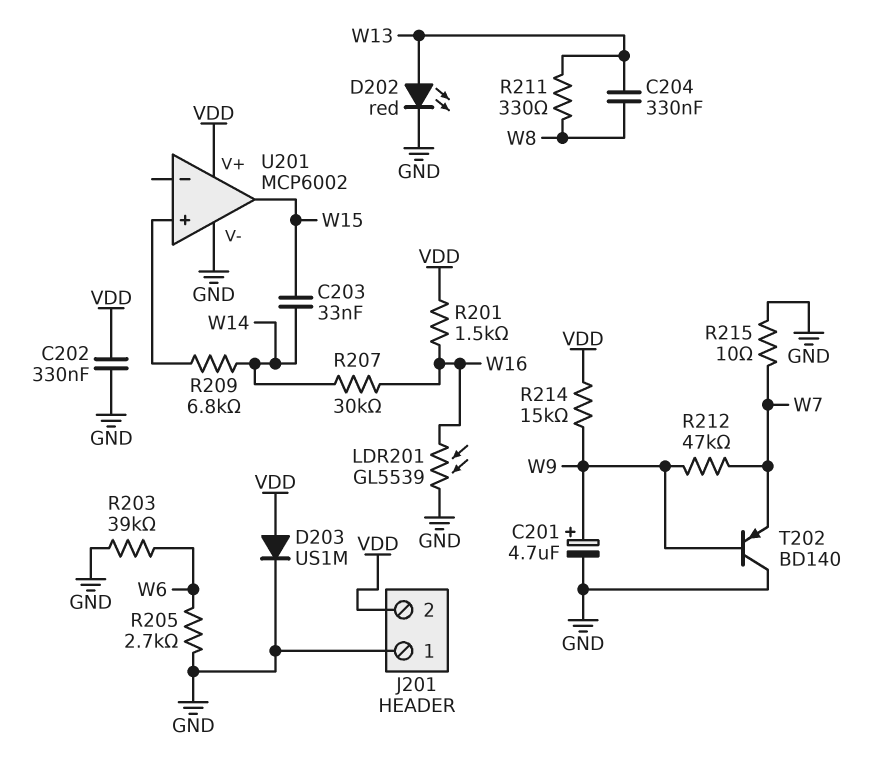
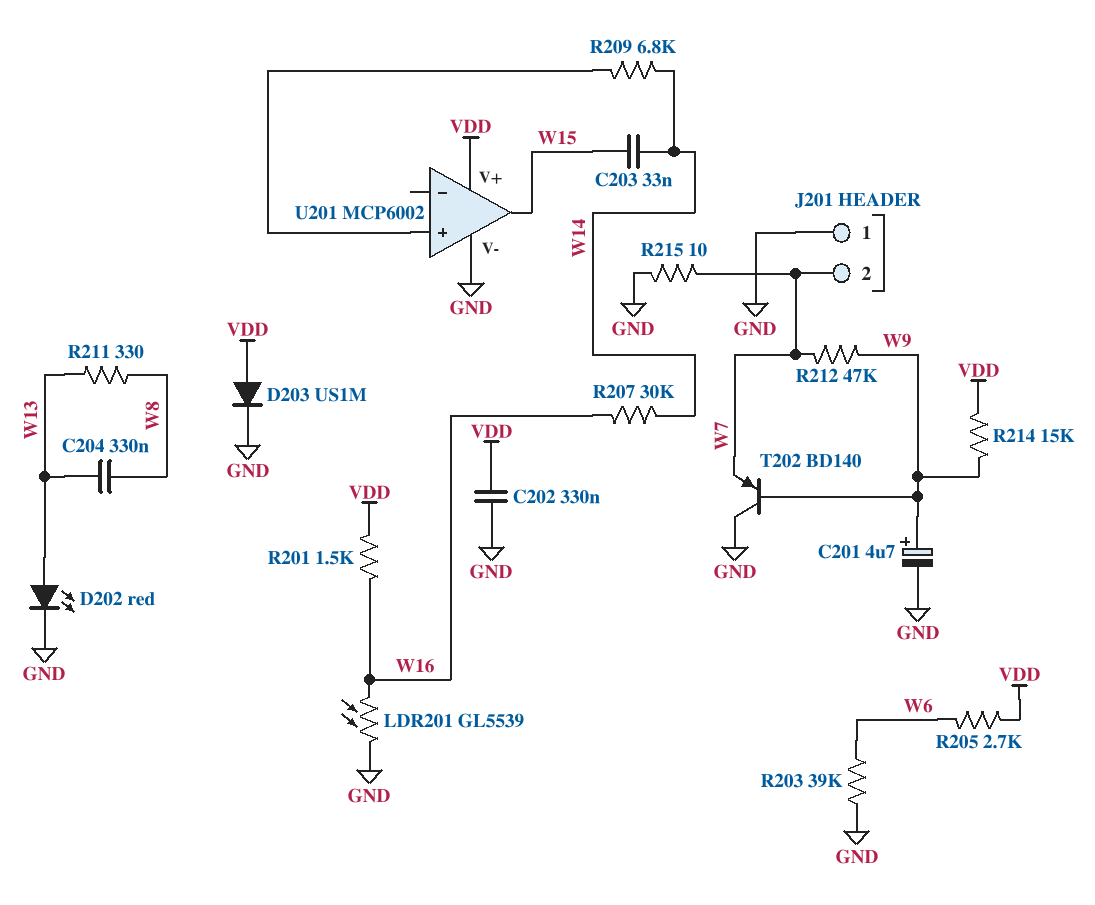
J201 pin 2: VDD -> W7
R205: 2.7k (GND, W6) -> 2.7k (VDD, W6)

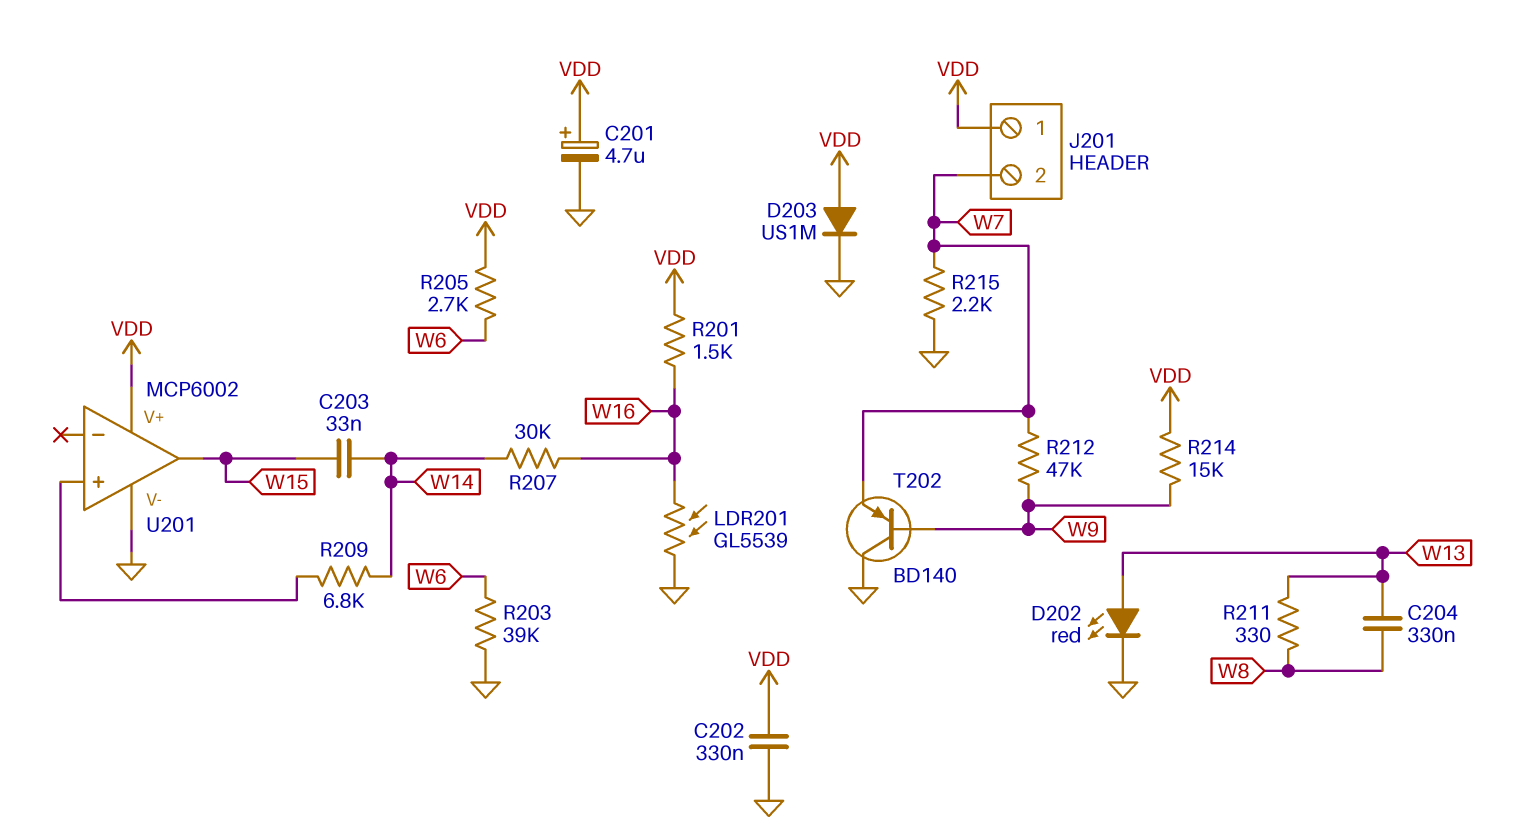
C201: 4.7uF (plus W9, minus GND) -> 4.7uF (plus VDD, minus GND)
J201 pin 1: GND -> VDD
R215: 10 (GND, W7) -> 2.2k (GND, W7)

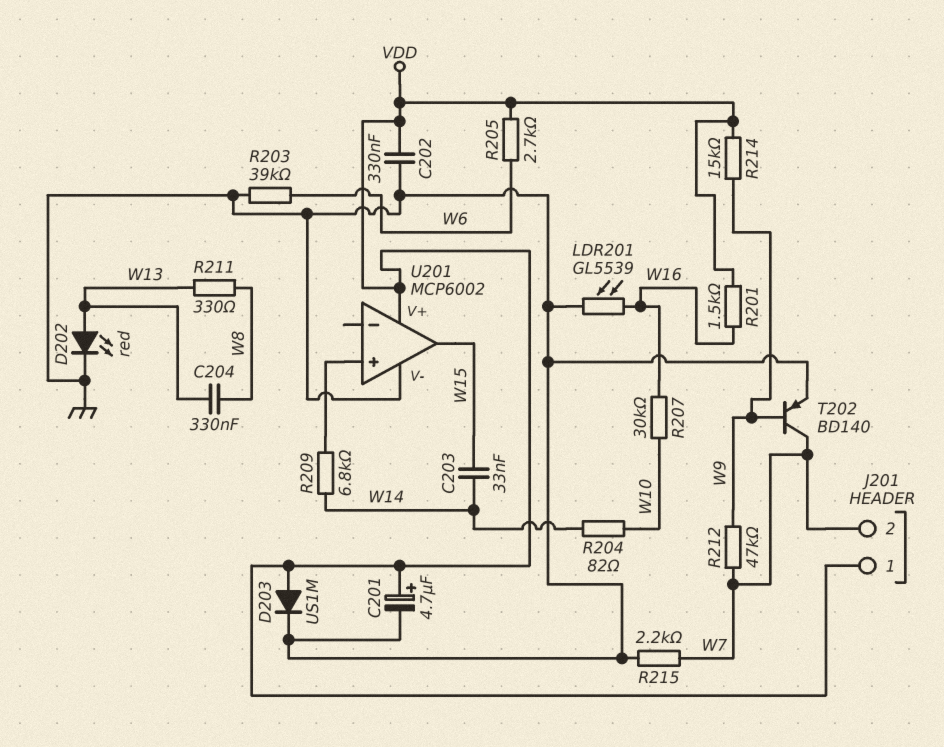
R204: none -> 82 (W10, W14)
R207: 30k (W14, W16) -> 30k (W10, W16)
T202: PNP BD140 (B W9, C GND, E W7) -> PNP BD140 (B W9, C W7, E GND)

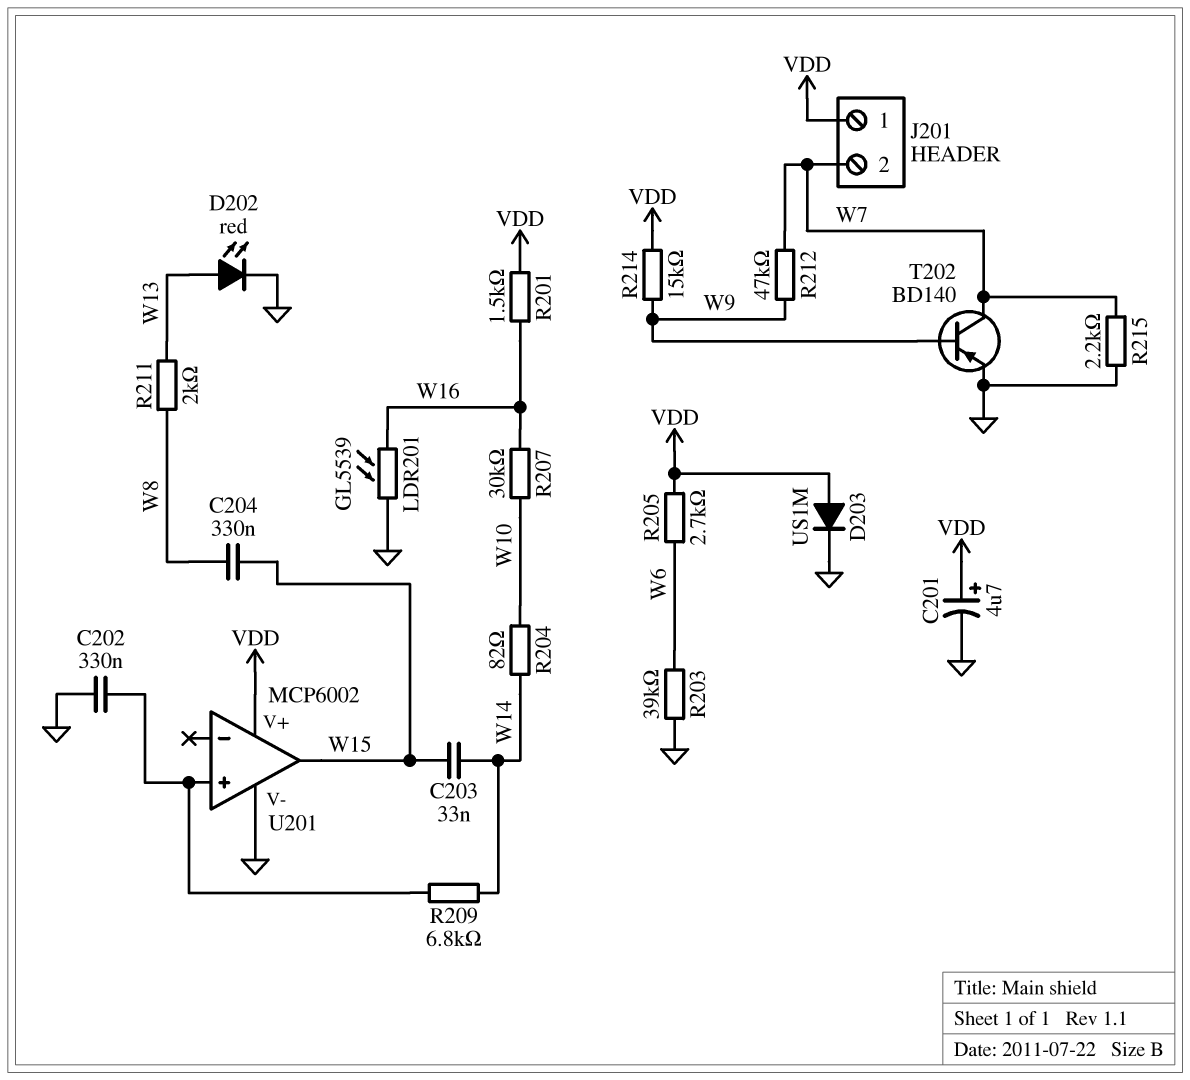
C202: 330nF (GND, VDD) -> 330nF (GND, U201/in+)
C204: 330nF (W8, W13) -> 330nF (W8, W15)
R211: 330 (W8, W13) -> 2k (W8, W13)

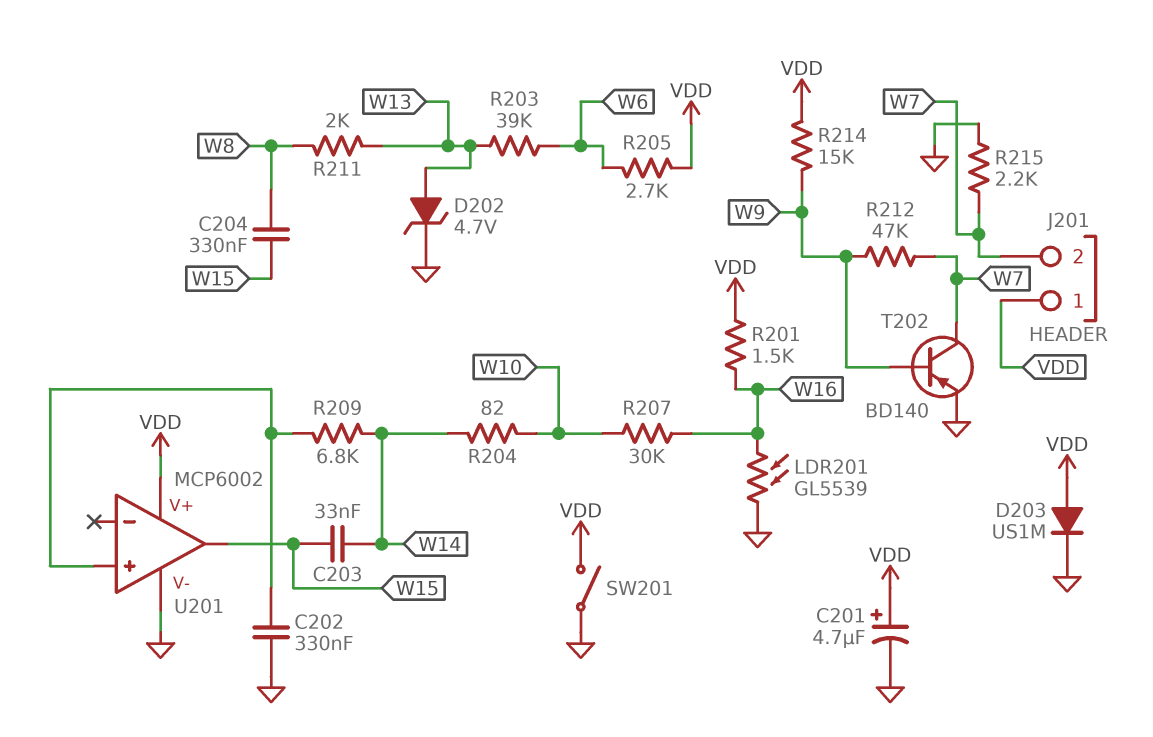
D202: LED red (A W13, K GND) -> zener 4.7V (A W13, K GND)
R203: 39k (GND, W6) -> 39k (W6, W13)
SW201: none -> switch (GND, VDD)

